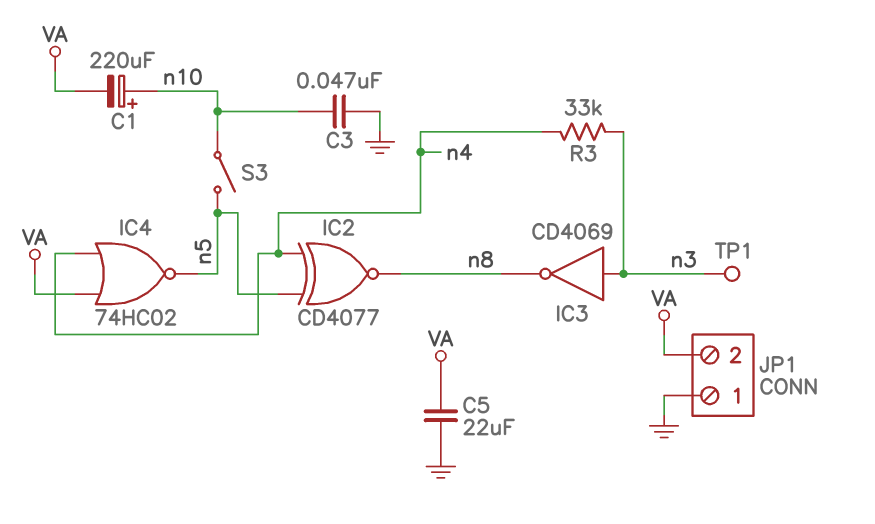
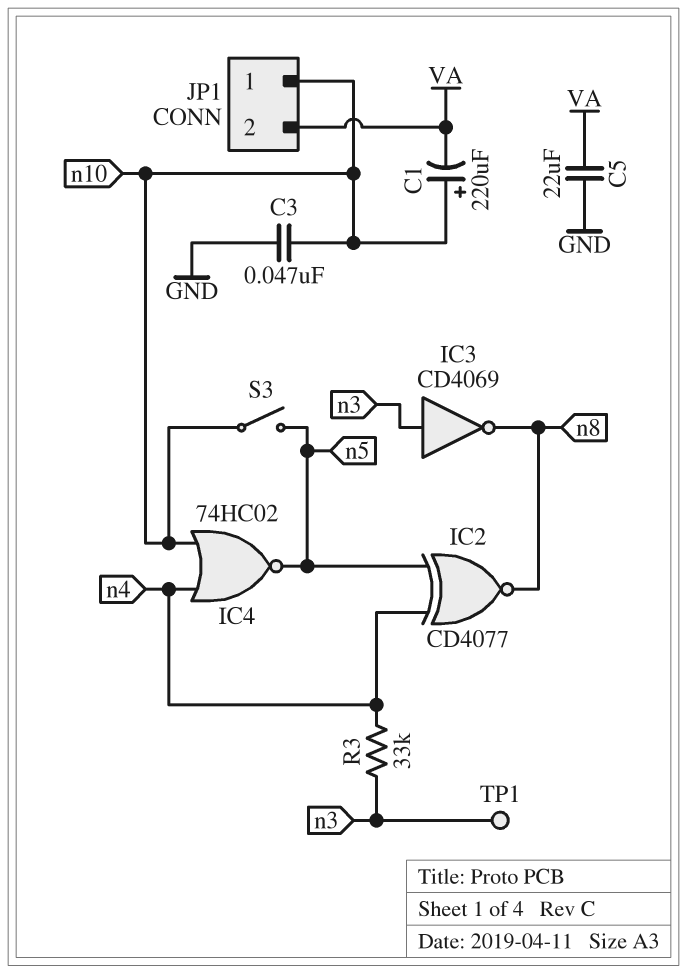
IC4: NOR 74HC02 (in VA, in n4, out n5) -> NOR 74HC02 (in n4, in n10, out n5)
JP1 pin 1: GND -> n10

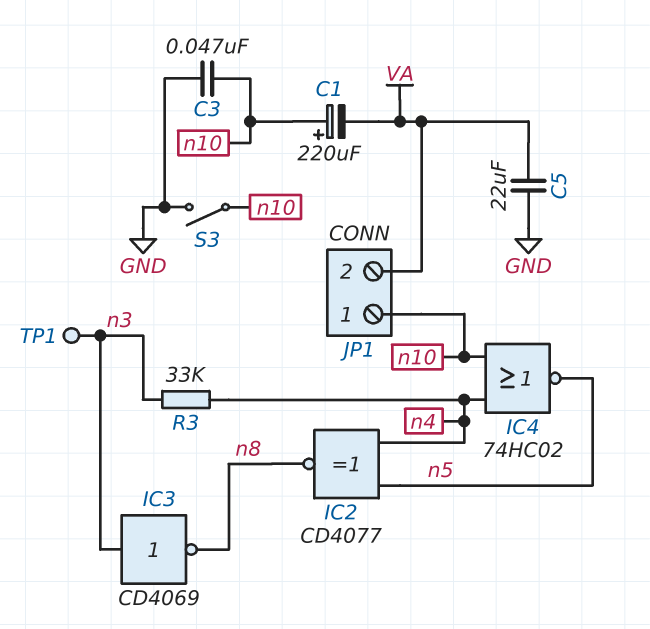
S3: switch (n5, n10) -> switch (GND, n10)

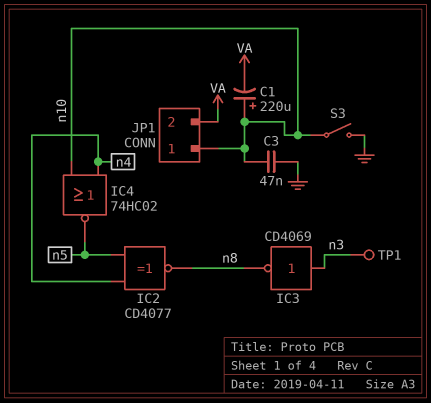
C5: 22uF (GND, VA) -> none
R3: 33k (n3, n4) -> none

